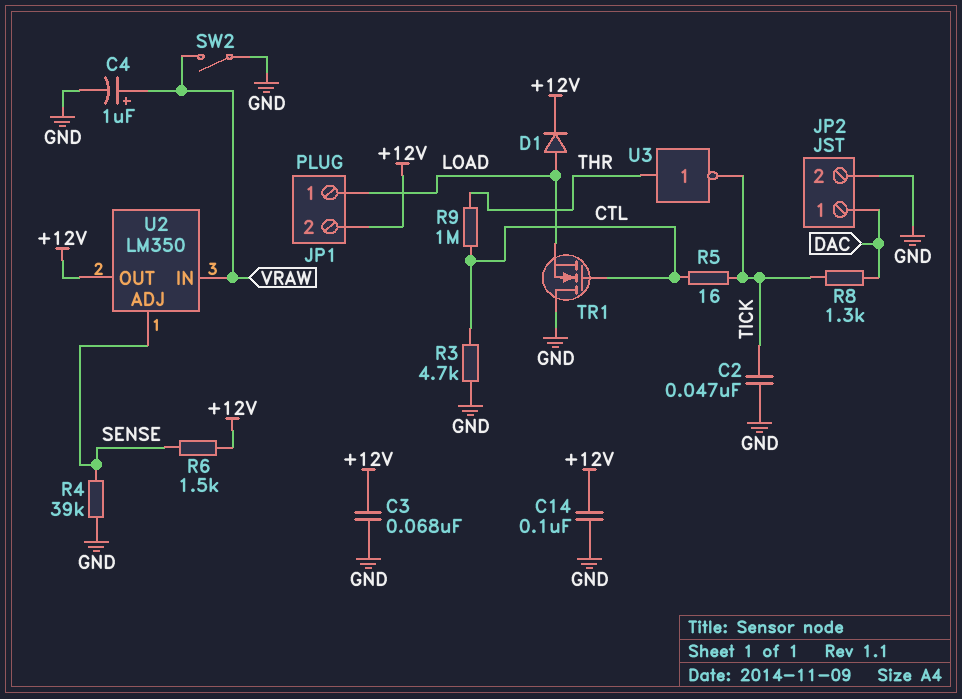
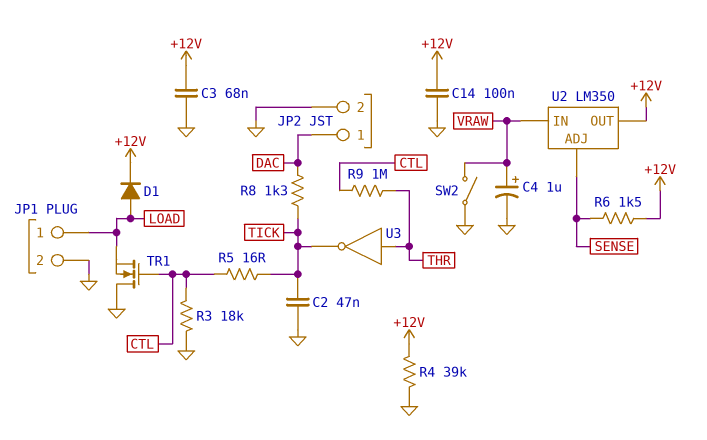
JP1 pin 2: +12V -> GND
R3: 4.7k (CTL, GND) -> 18k (CTL, GND)
R4: 39k (GND, SENSE) -> 39k (+12V, GND)

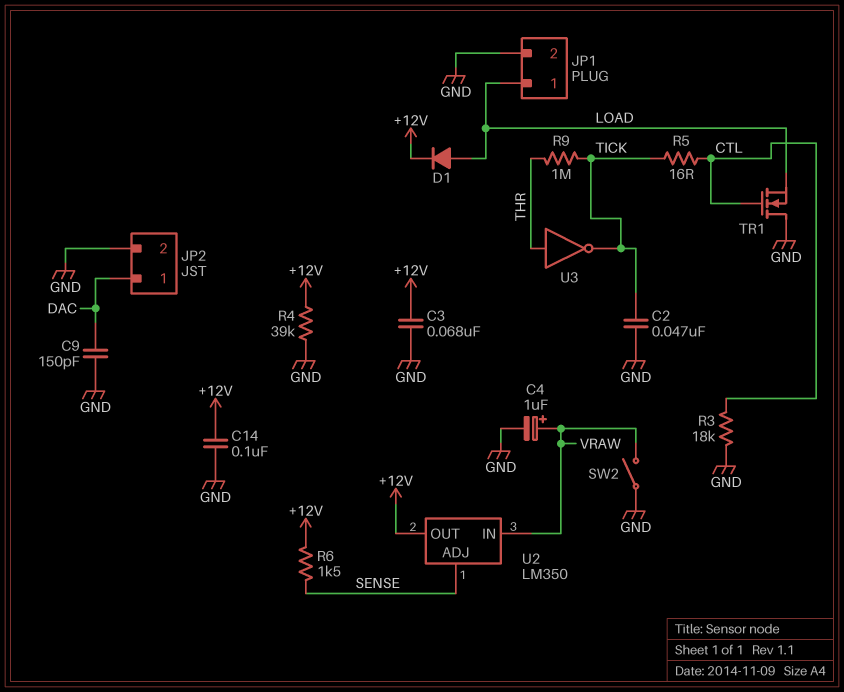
C9: none -> 150pF (DAC, GND)
R8: 1.3k (DAC, TICK) -> none
R9: 1M (CTL, THR) -> 1M (THR, TICK)

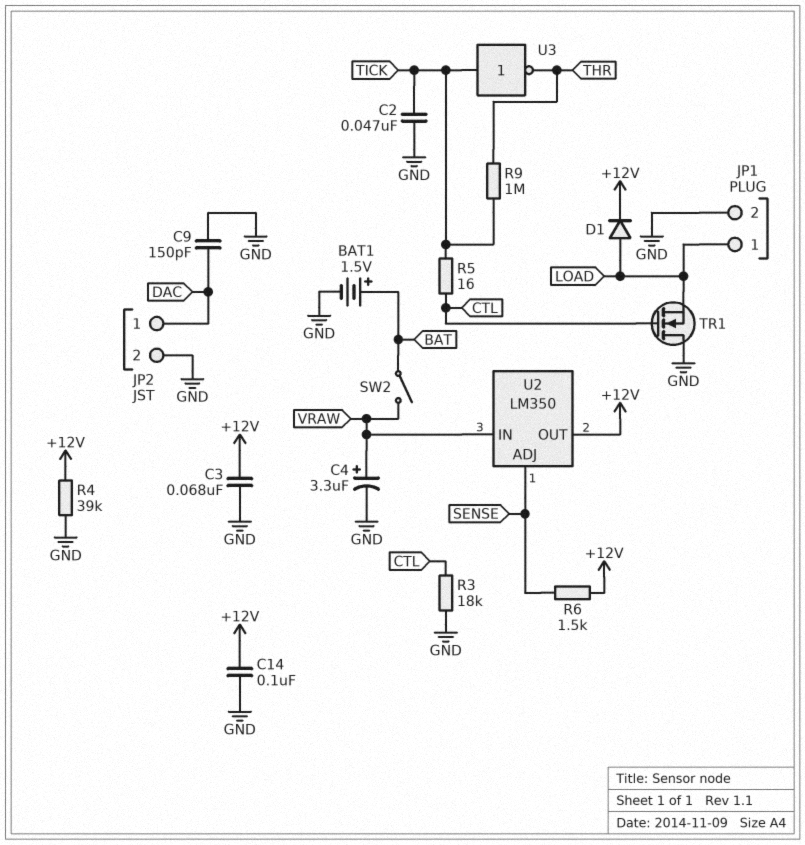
BAT1: none -> 1.5V (plus BAT, minus GND)
C4: 1uF (plus VRAW, minus GND) -> 3.3uF (plus VRAW, minus GND)
SW2: switch (GND, VRAW) -> switch (BAT, VRAW)
U3: NOT (in THR, out TICK) -> NOT (in TICK, out THR)

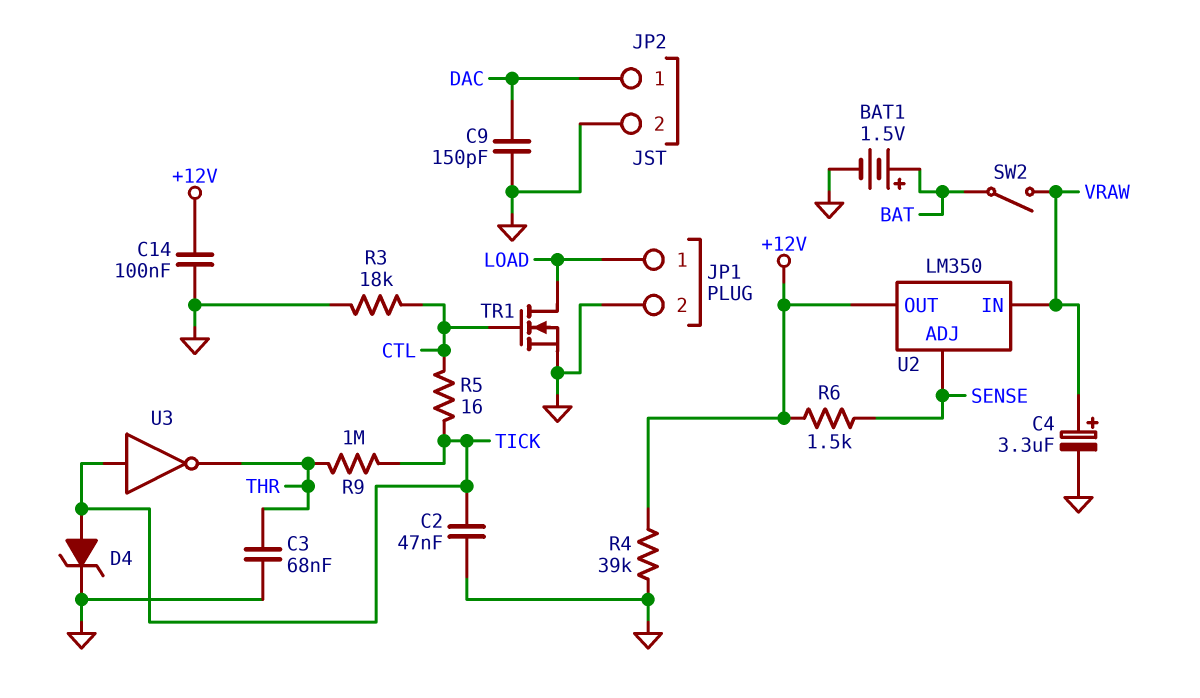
C3: 68nF (+12V, GND) -> 68nF (GND, THR)
D1: diode (A LOAD, K +12V) -> none
D4: none -> zener (A TICK, K GND)
TR1: NMOS (G CTL, D GND, S LOAD) -> NMOS (G CTL, D LOAD, S GND)

